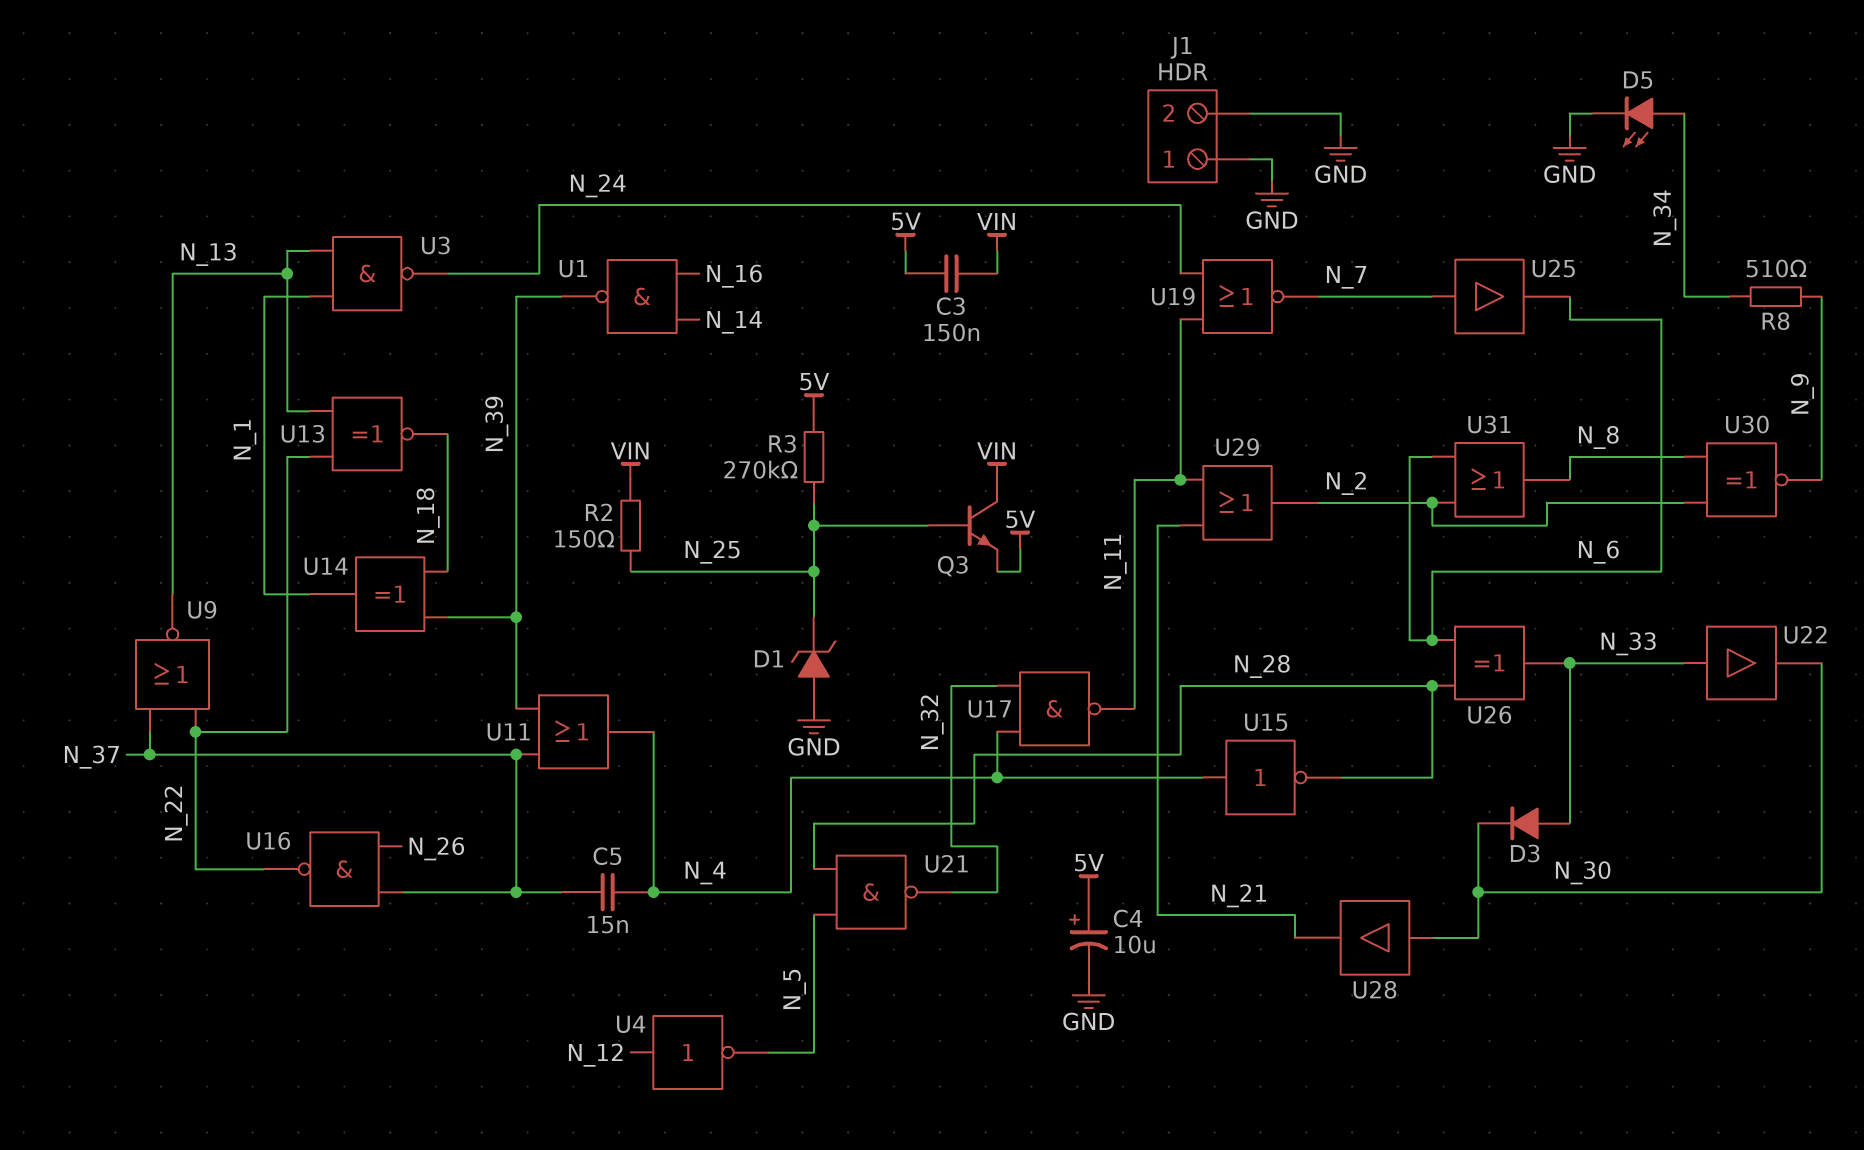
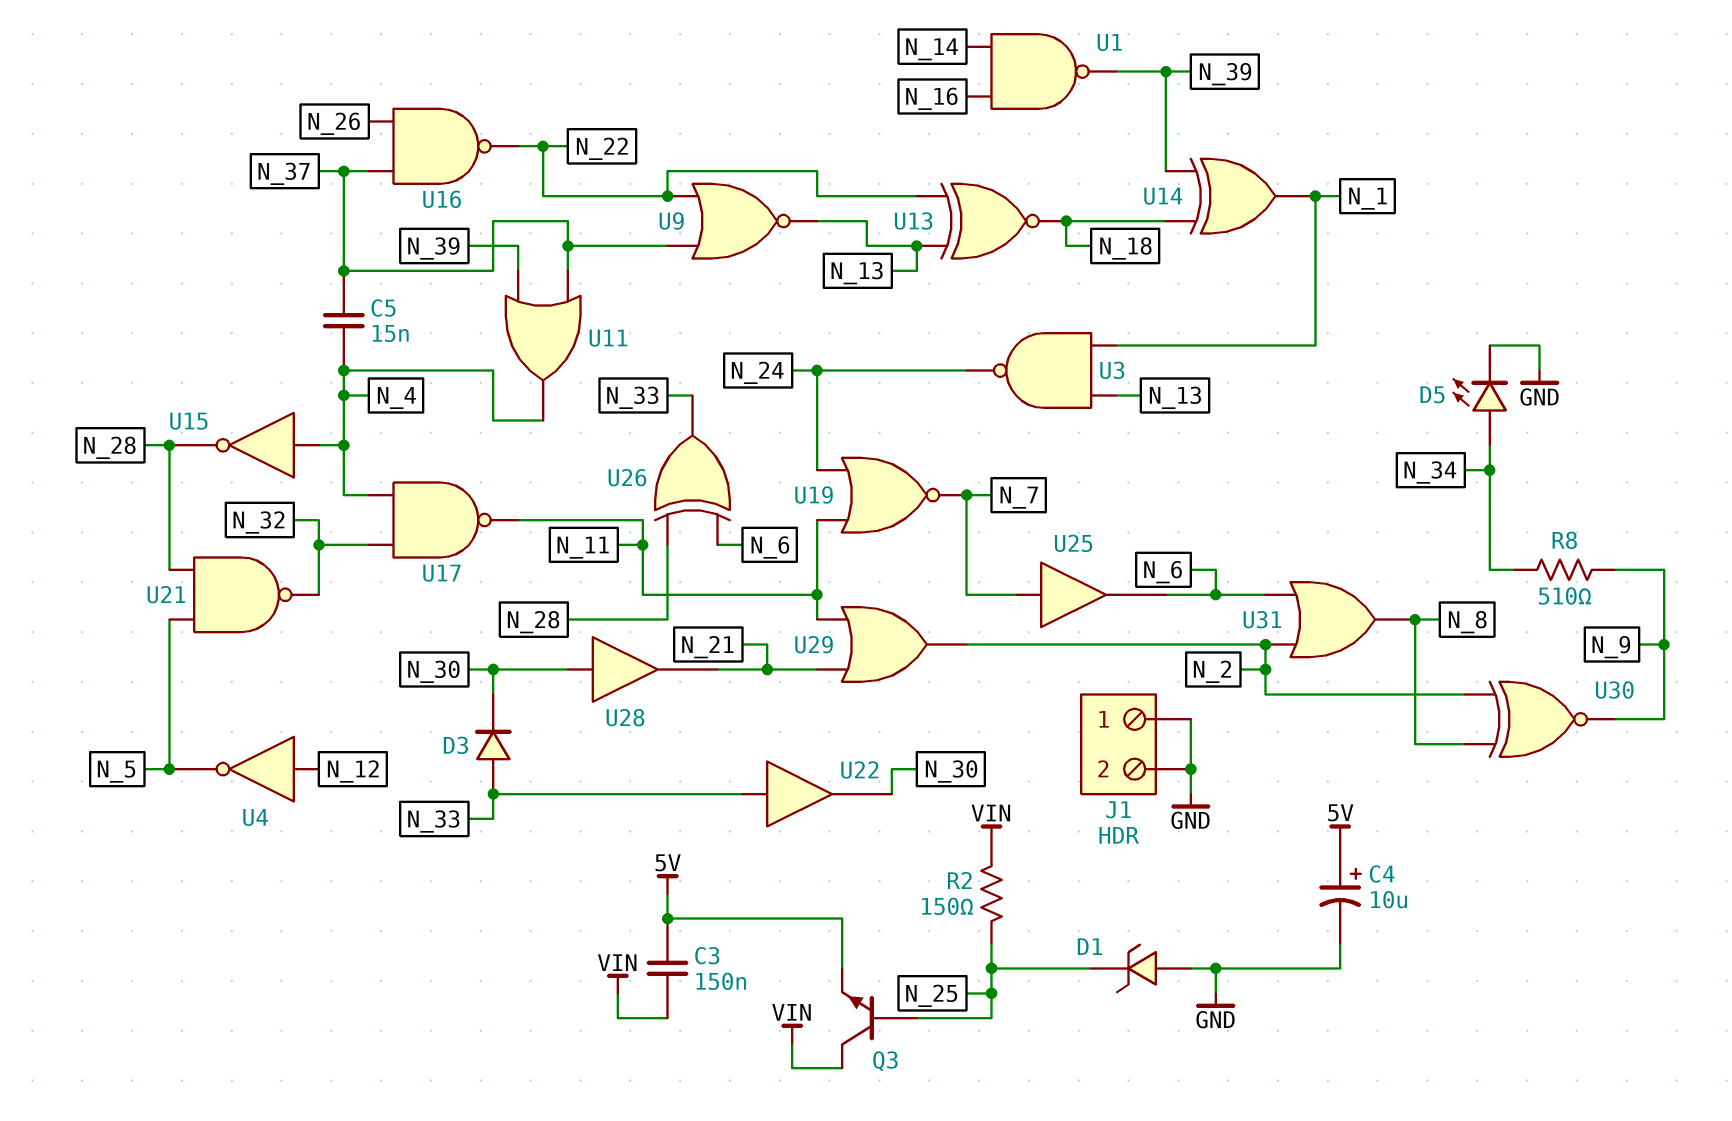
R3: 270k (5V, N_25) -> none

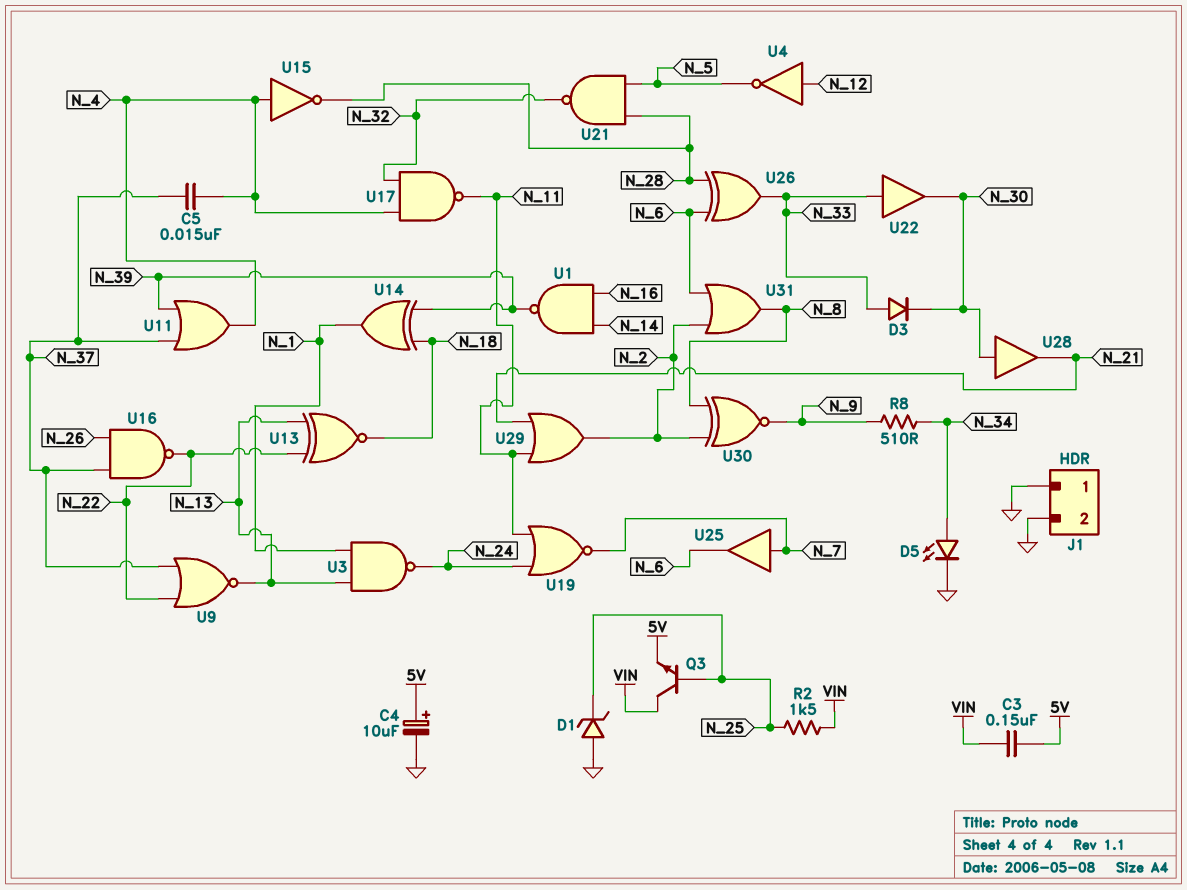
R2: 150 (N_25, VIN) -> 1.5k (N_25, VIN)

